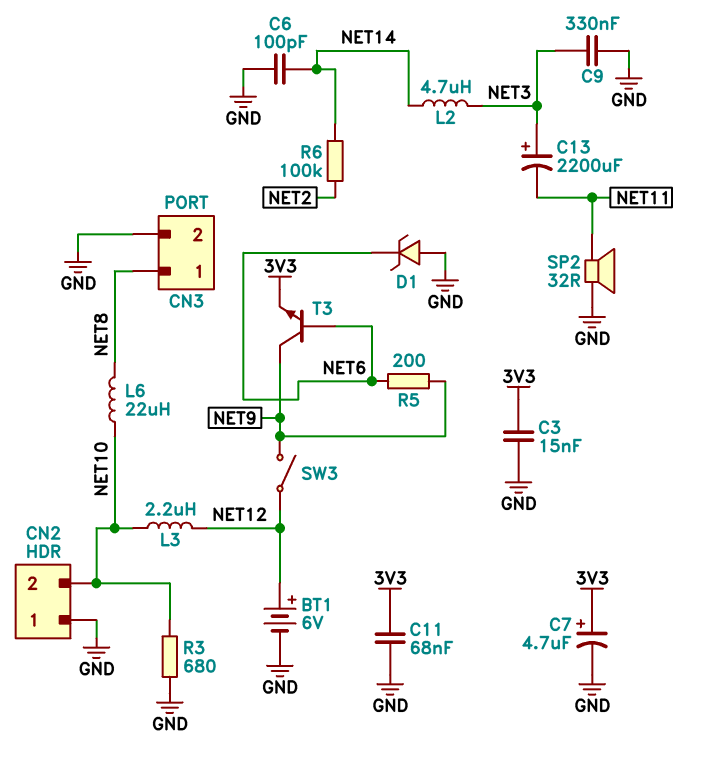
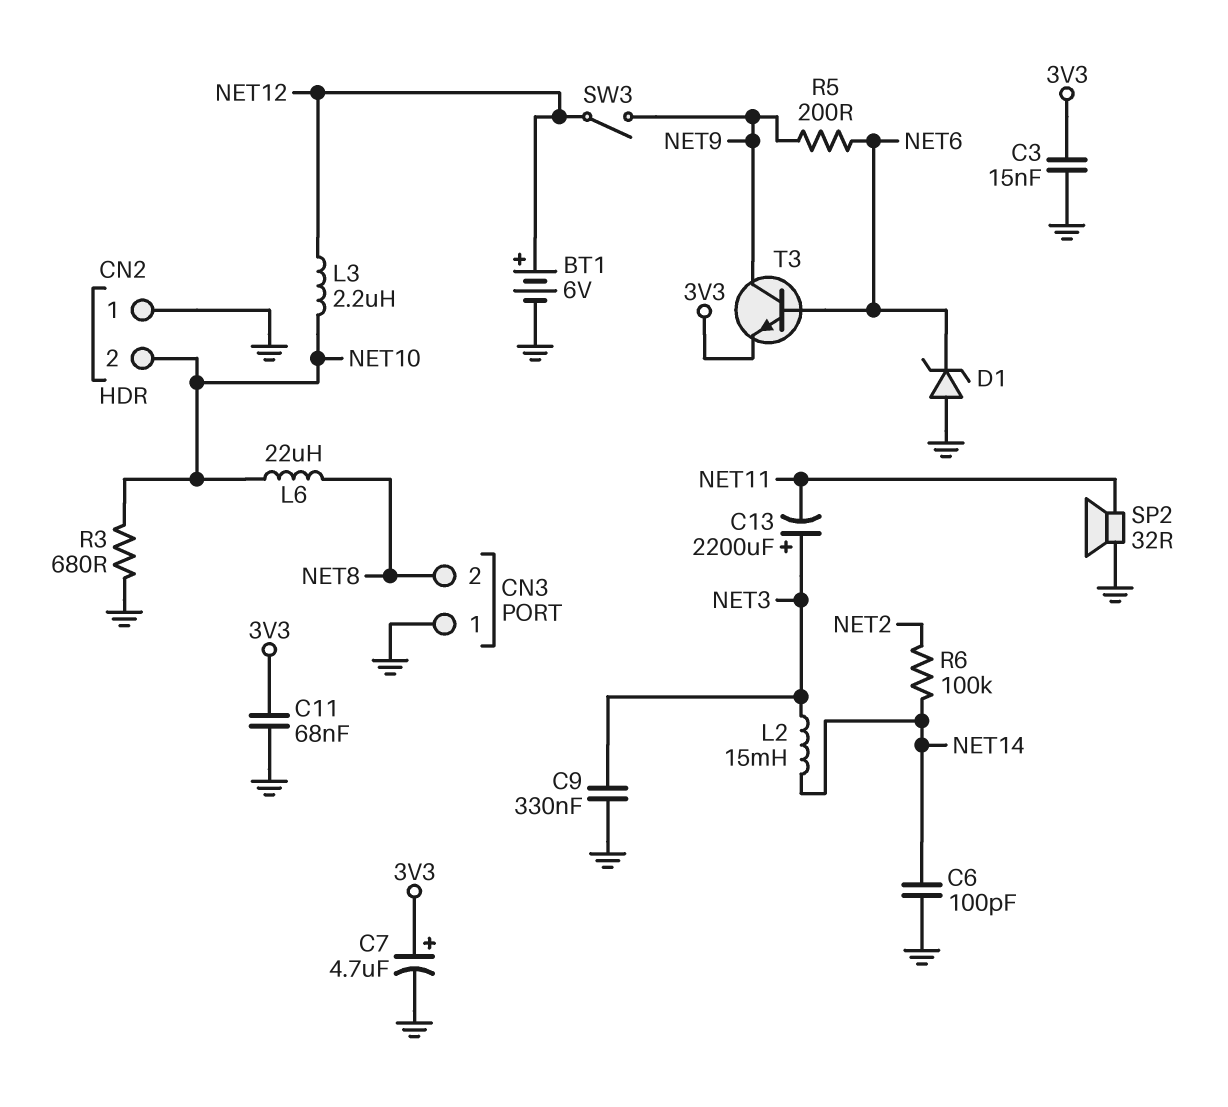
CN3 pin 1: NET8 -> GND
CN3 pin 2: GND -> NET8
L2: 4.7uH (NET3, NET14) -> 15mH (NET3, NET14)

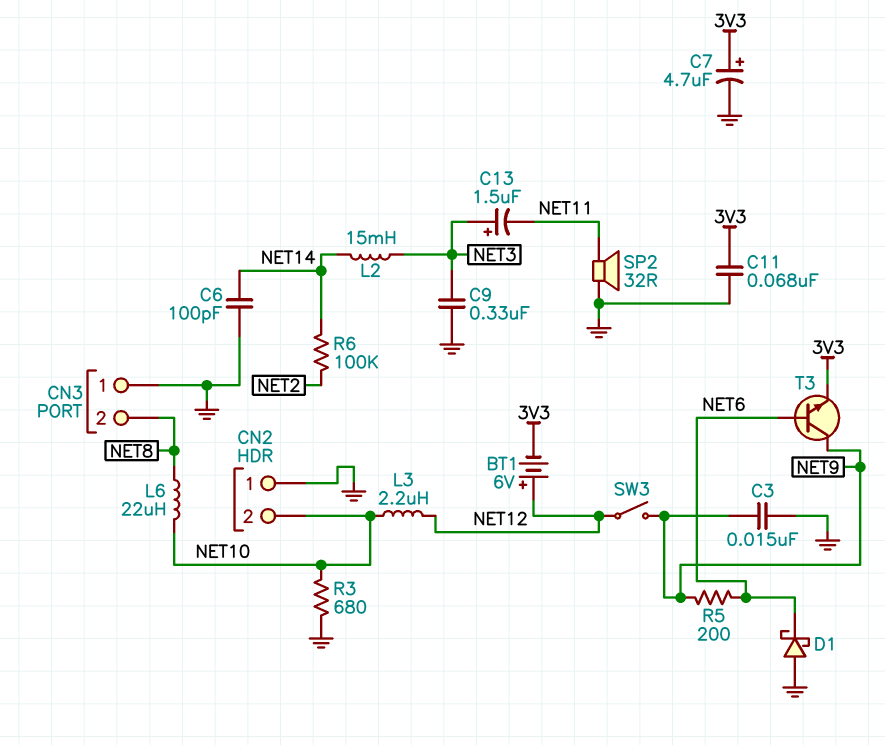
BT1: 6V (plus NET12, minus GND) -> 6V (plus NET12, minus 3V3)
C3: 15nF (3V3, GND) -> 15nF (GND, NET9)
C13: 2200uF (plus NET3, minus NET11) -> 1.5uF (plus NET3, minus NET11)
D1: zener (A GND, K NET6) -> schottky (A GND, K NET6)

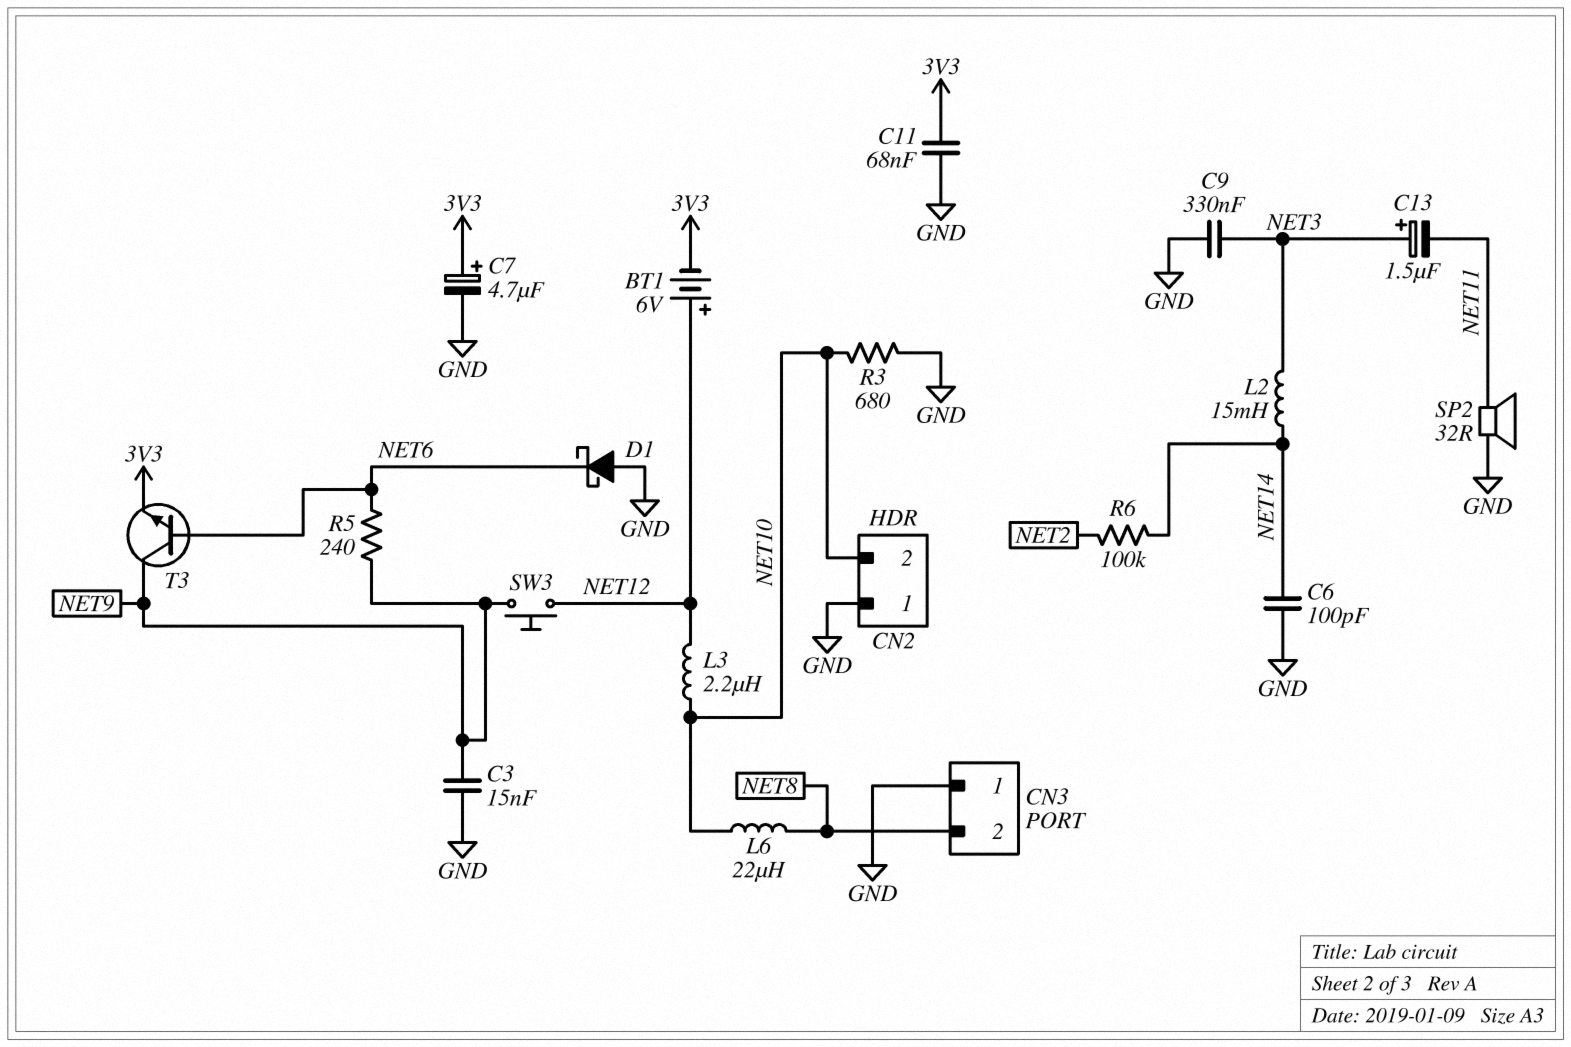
R5: 200 (NET6, NET9) -> 240 (NET6, NET9)
SW3: switch (NET9, NET12) -> button (NET9, NET12)

